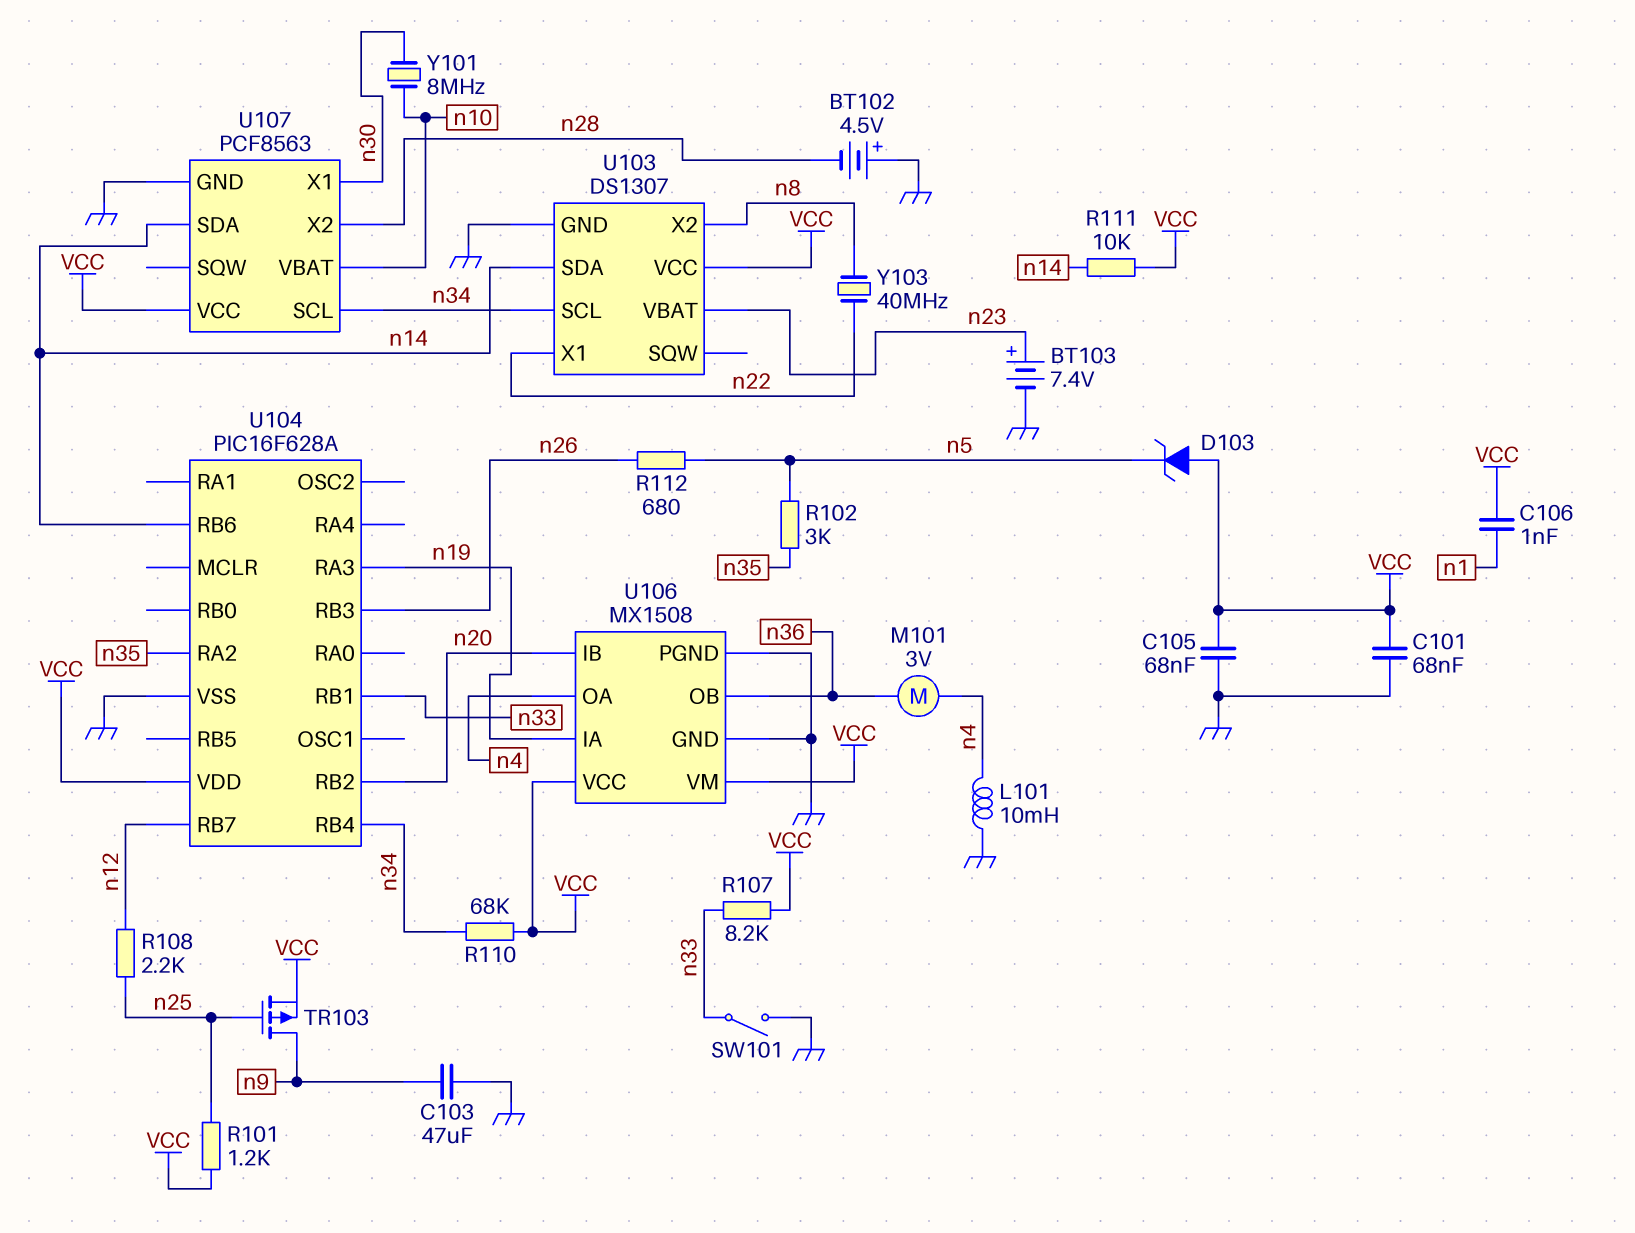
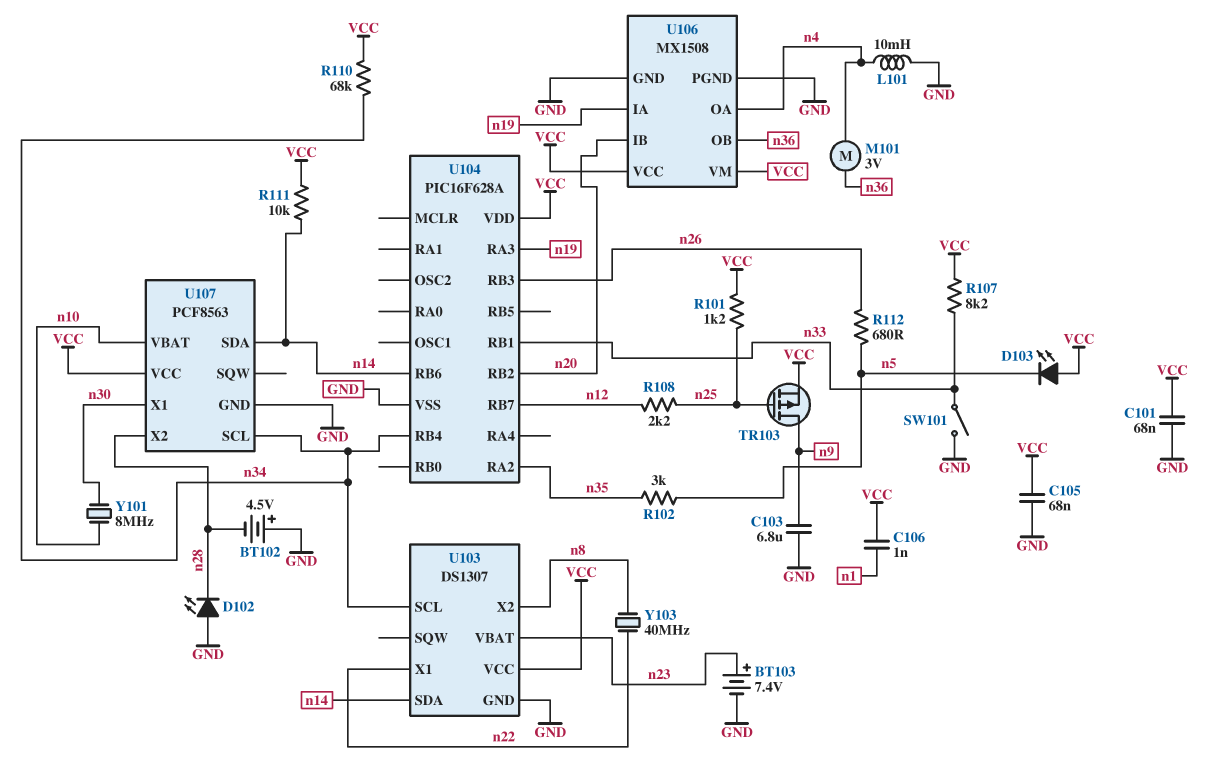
C103: 47uF (GND, n9) -> 6.8uF (GND, n9)
D102: none -> LED (A GND, K n28)
D103: zener (A VCC, K n5) -> LED (A VCC, K n5)

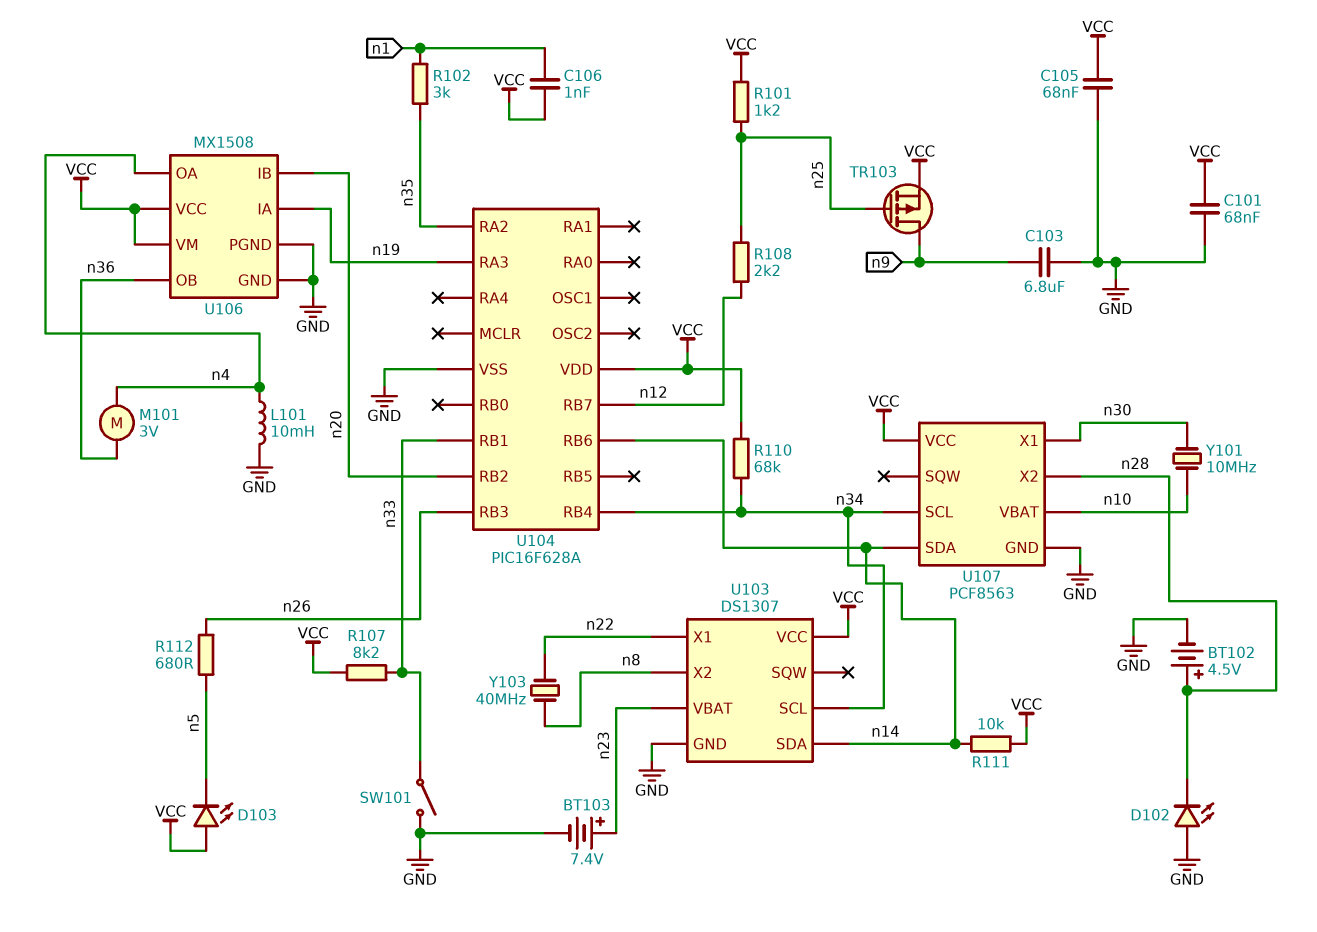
BT102: 4.5V (plus GND, minus n28) -> 4.5V (plus n28, minus GND)
R102: 3k (n5, n35) -> 3k (n1, n35)
Y101: 8MHz (n10, n30) -> 10MHz (n10, n30)

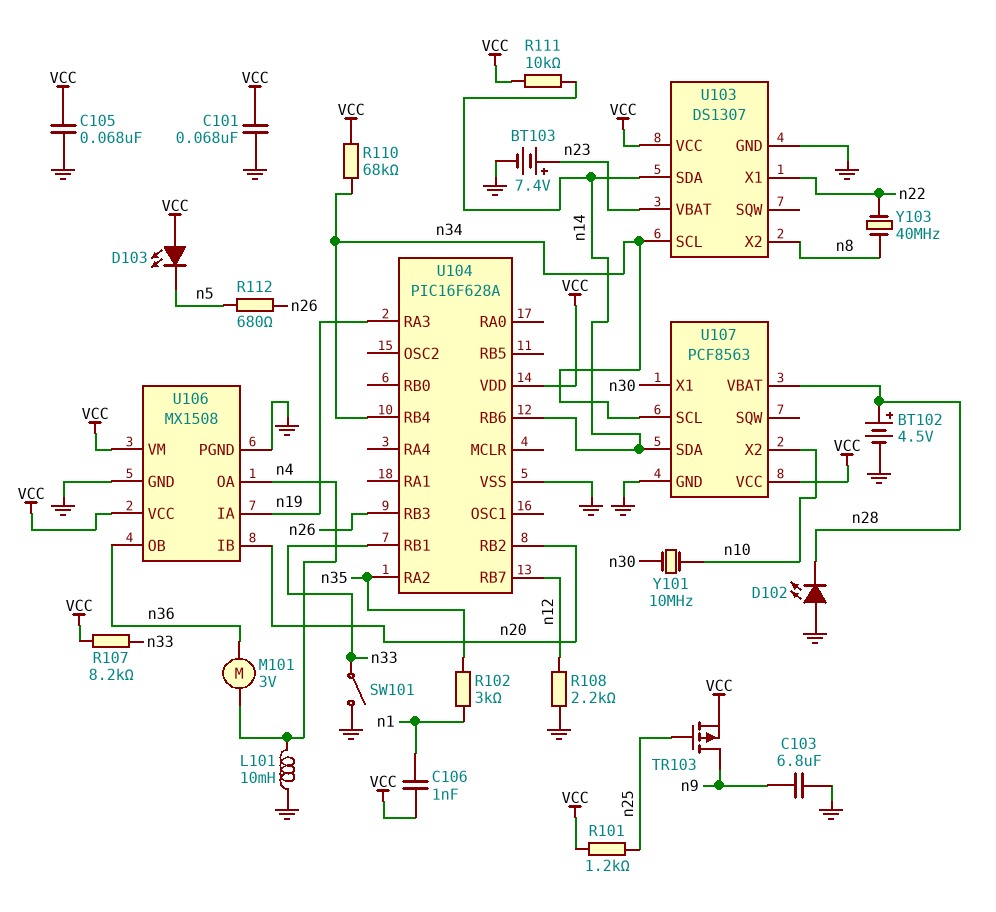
R108: 2.2k (n12, n25) -> 2.2k (GND, n12)
U107 pin VBAT: n10 -> n28
U107 pin X2: n28 -> n10

